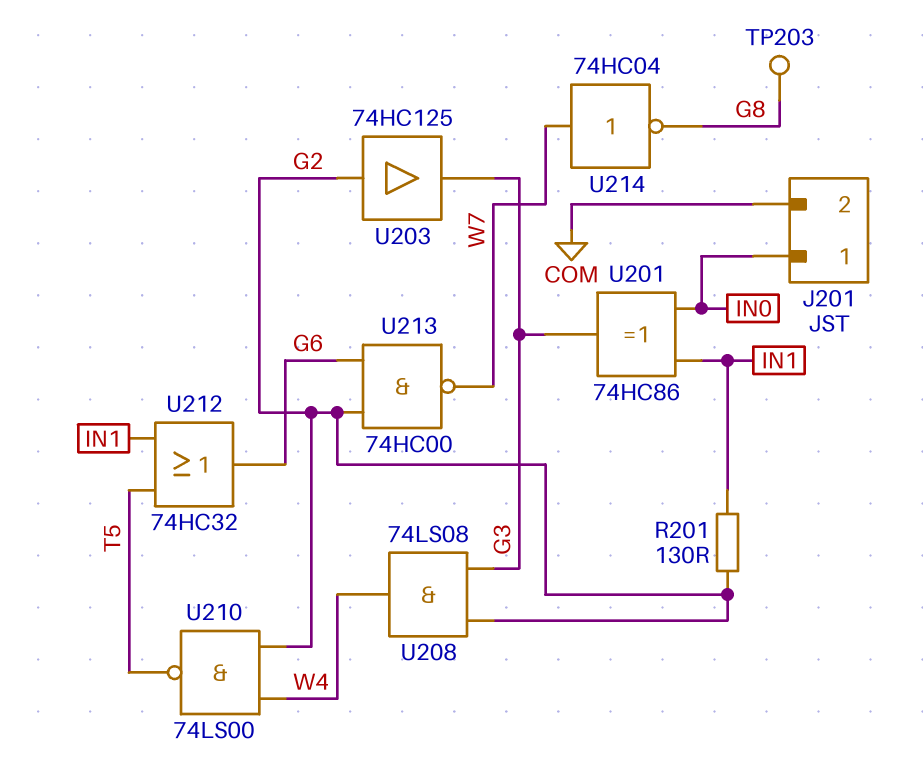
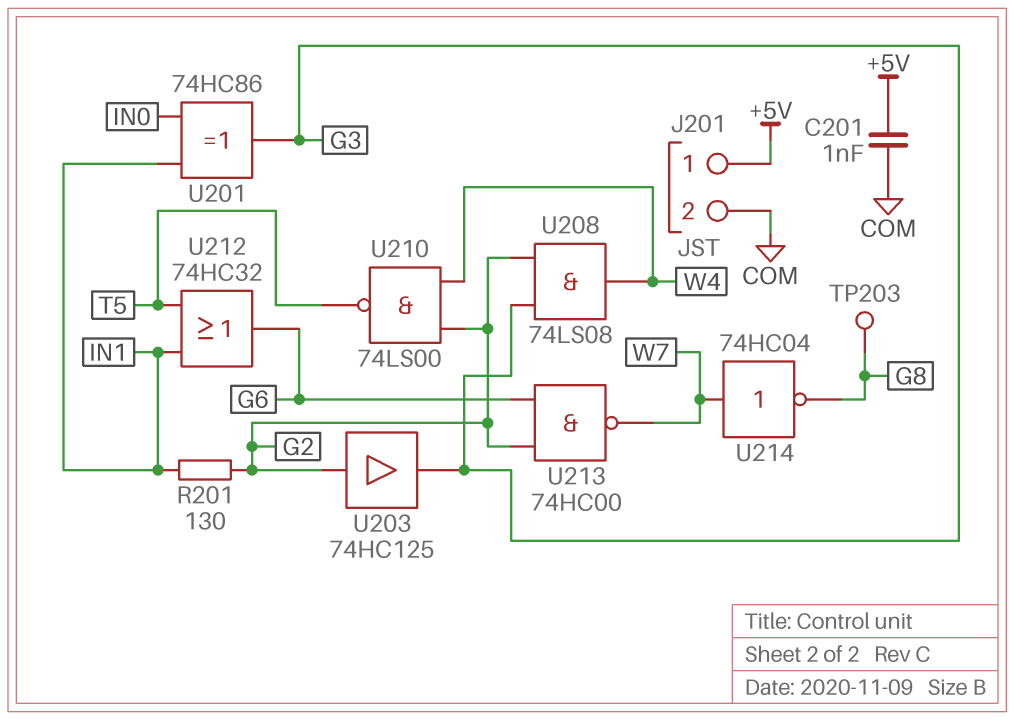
C201: none -> 1nF (+5V, COM)
J201 pin 1: IN0 -> +5V

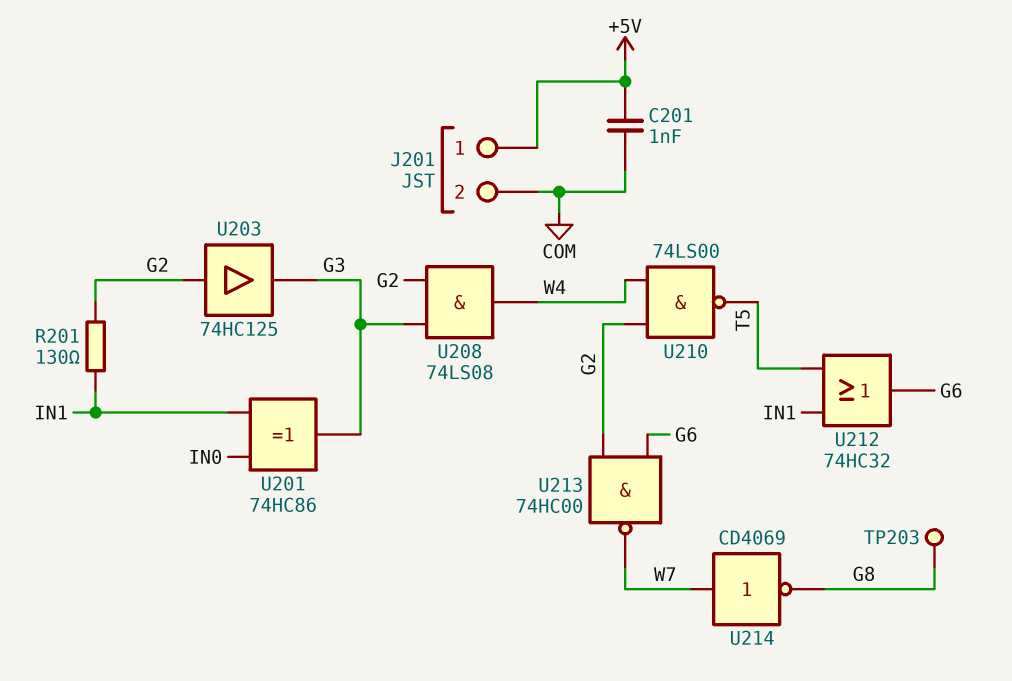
U214: NOT 74HC04 (in W7, out G8) -> NOT CD4069 (in W7, out G8)

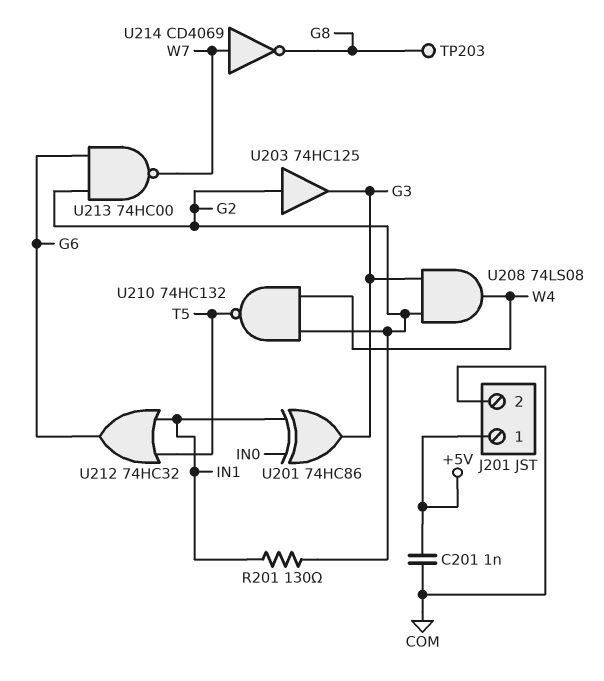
U210: NAND 74LS00 (in G2, in W4, out T5) -> NAND 74HC132 (in G2, in W4, out T5)

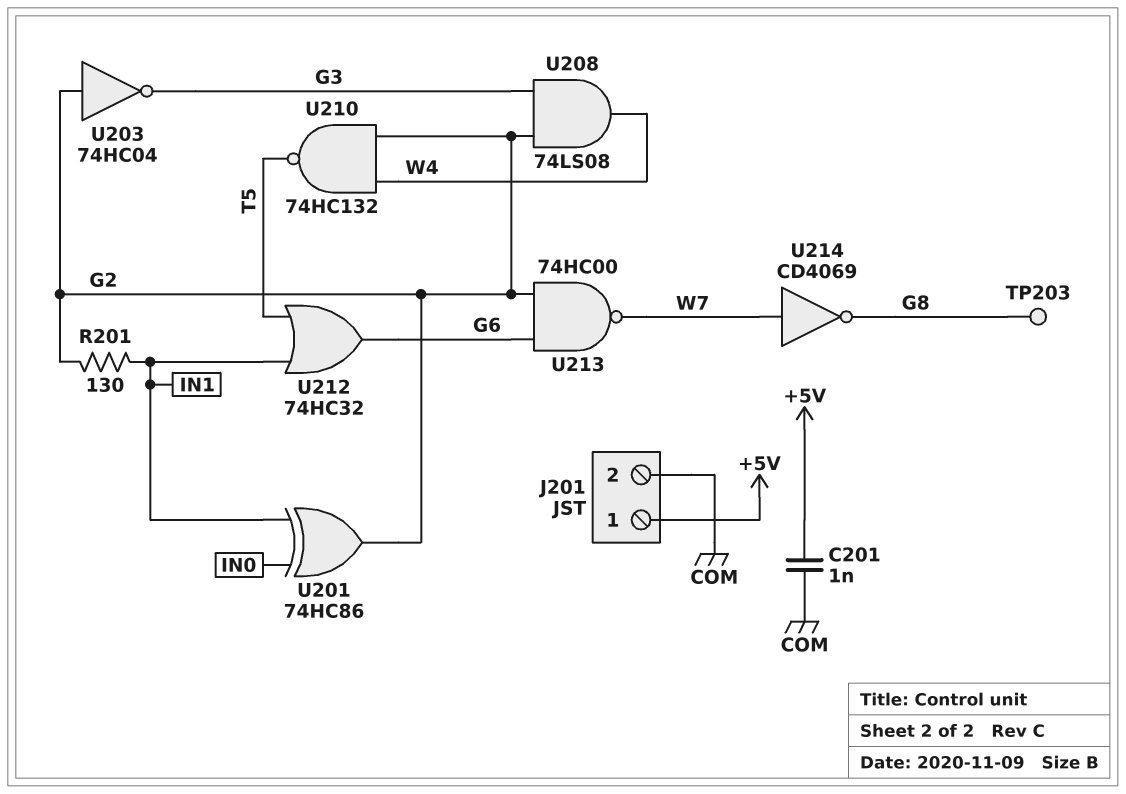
U201: XOR 74HC86 (in IN0, in IN1, out G3) -> XOR 74HC86 (in IN0, in IN1, out G2)
U203: buffer 74HC125 (in G2, out G3) -> NOT 74HC04 (in G2, out G3)

